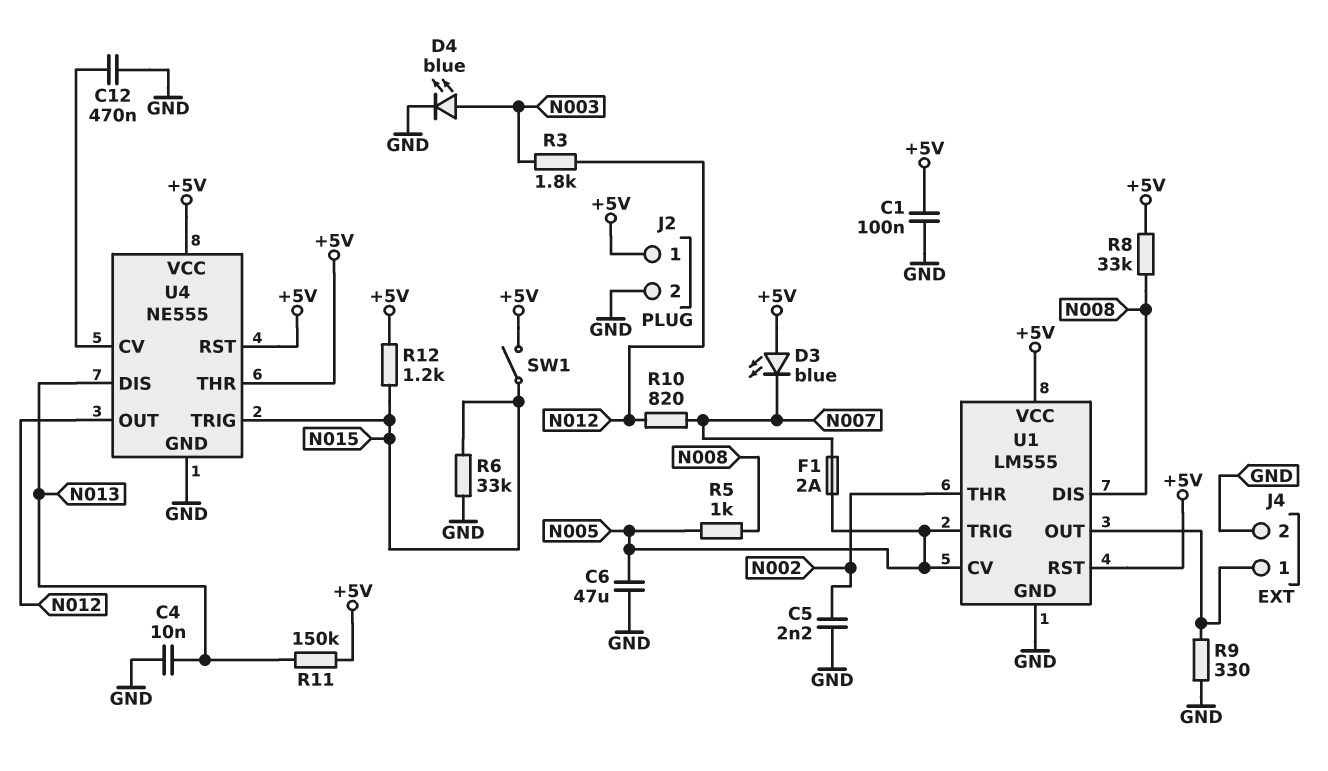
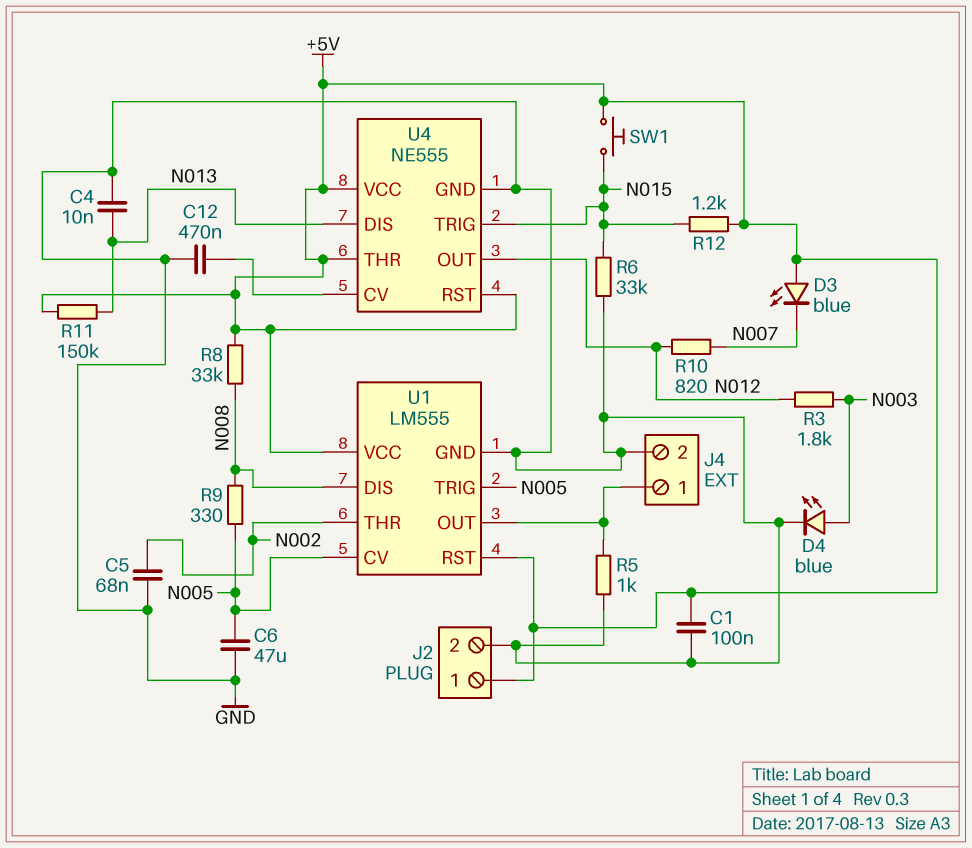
C5: 2.2nF (GND, N002) -> 68nF (GND, N002)
F1: 2A (N005, N007) -> none
R5: 1k (N005, N008) -> 1k (GND, J4/1)
R9: 330 (GND, J4/1) -> 330 (N005, N008)
SW1: switch (+5V, N015) -> button (+5V, N015)

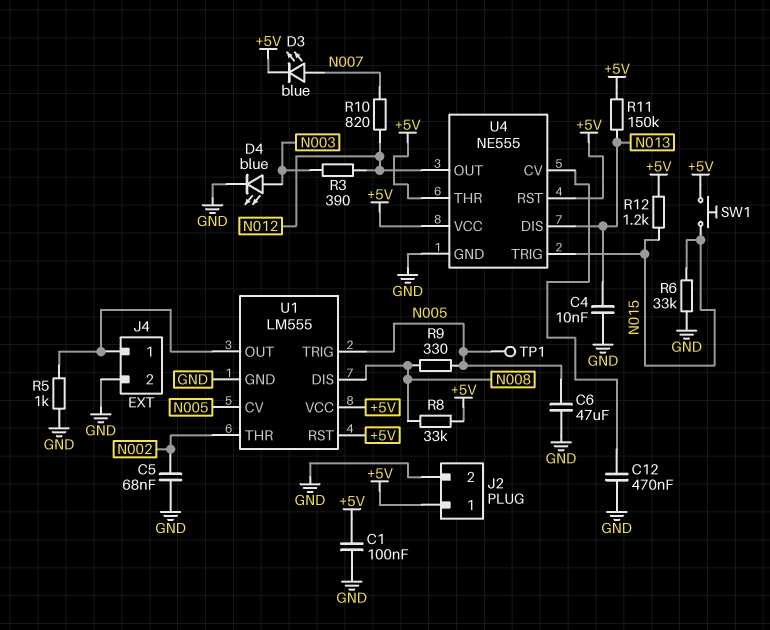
D3: LED blue (A +5V, K N007) -> LED blue (A N007, K +5V)
R3: 1.8k (N003, N012) -> 390 (N003, N012)
TP1: none -> test point (N005)

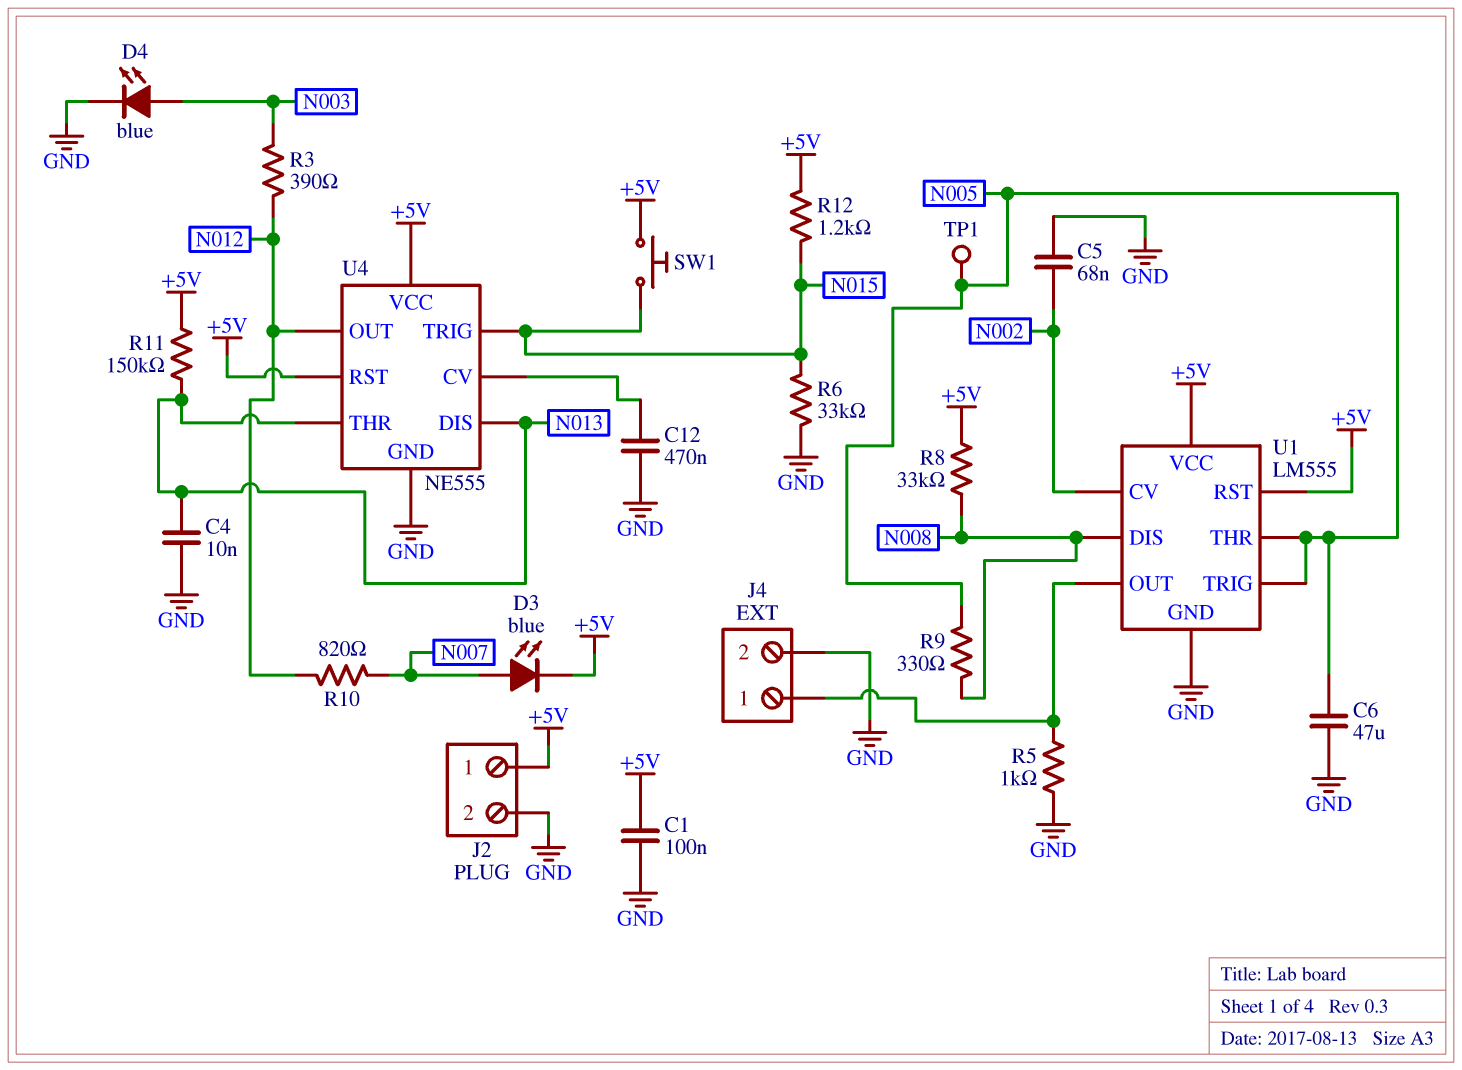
U1 pin CV: N005 -> N002
U1 pin THR: N002 -> N005
U4 pin THR: +5V -> N013

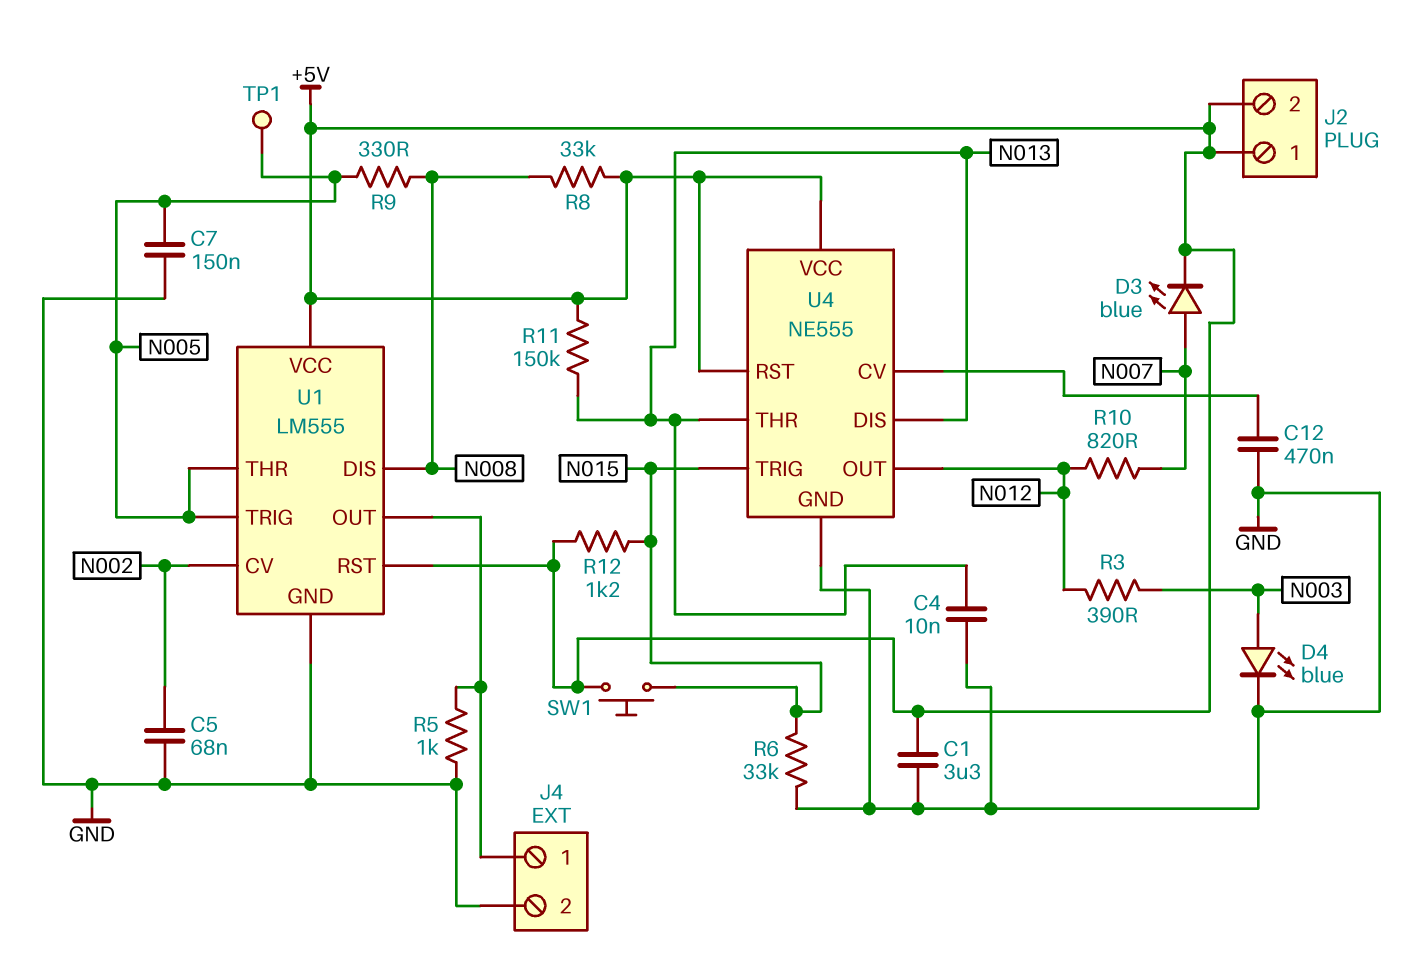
C1: 100nF (+5V, GND) -> 3.3uF (+5V, GND)
C6: 47uF (GND, N005) -> none
C7: none -> 150nF (GND, N005)
J2 pin 2: GND -> +5V

